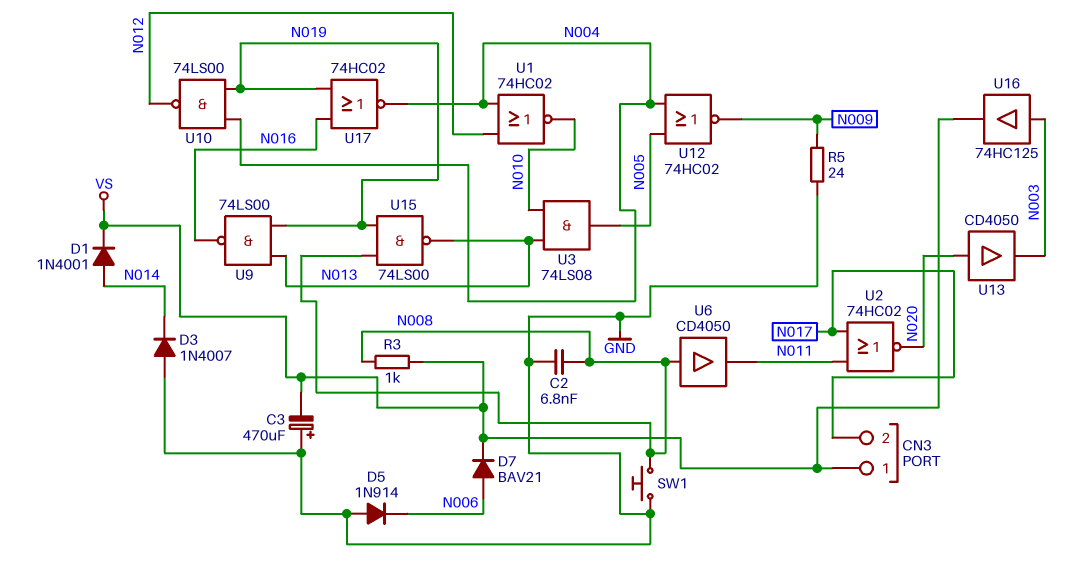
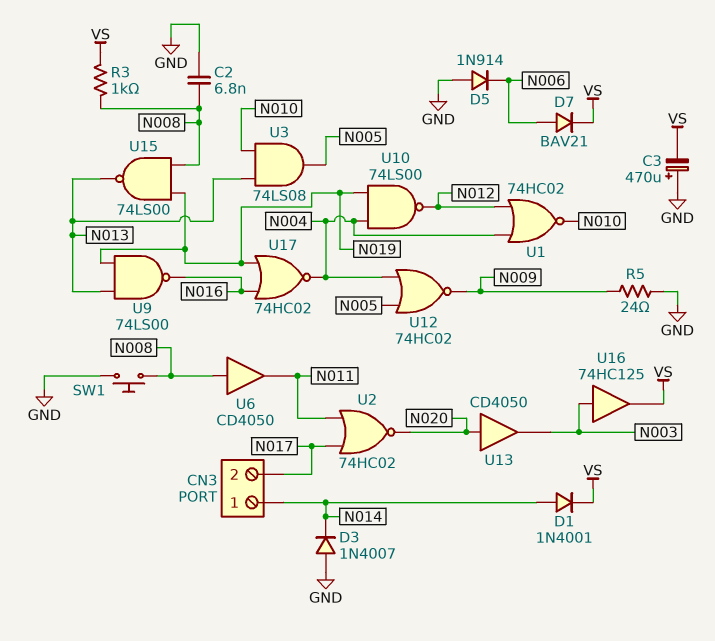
CN3 pin 1: VS -> N014

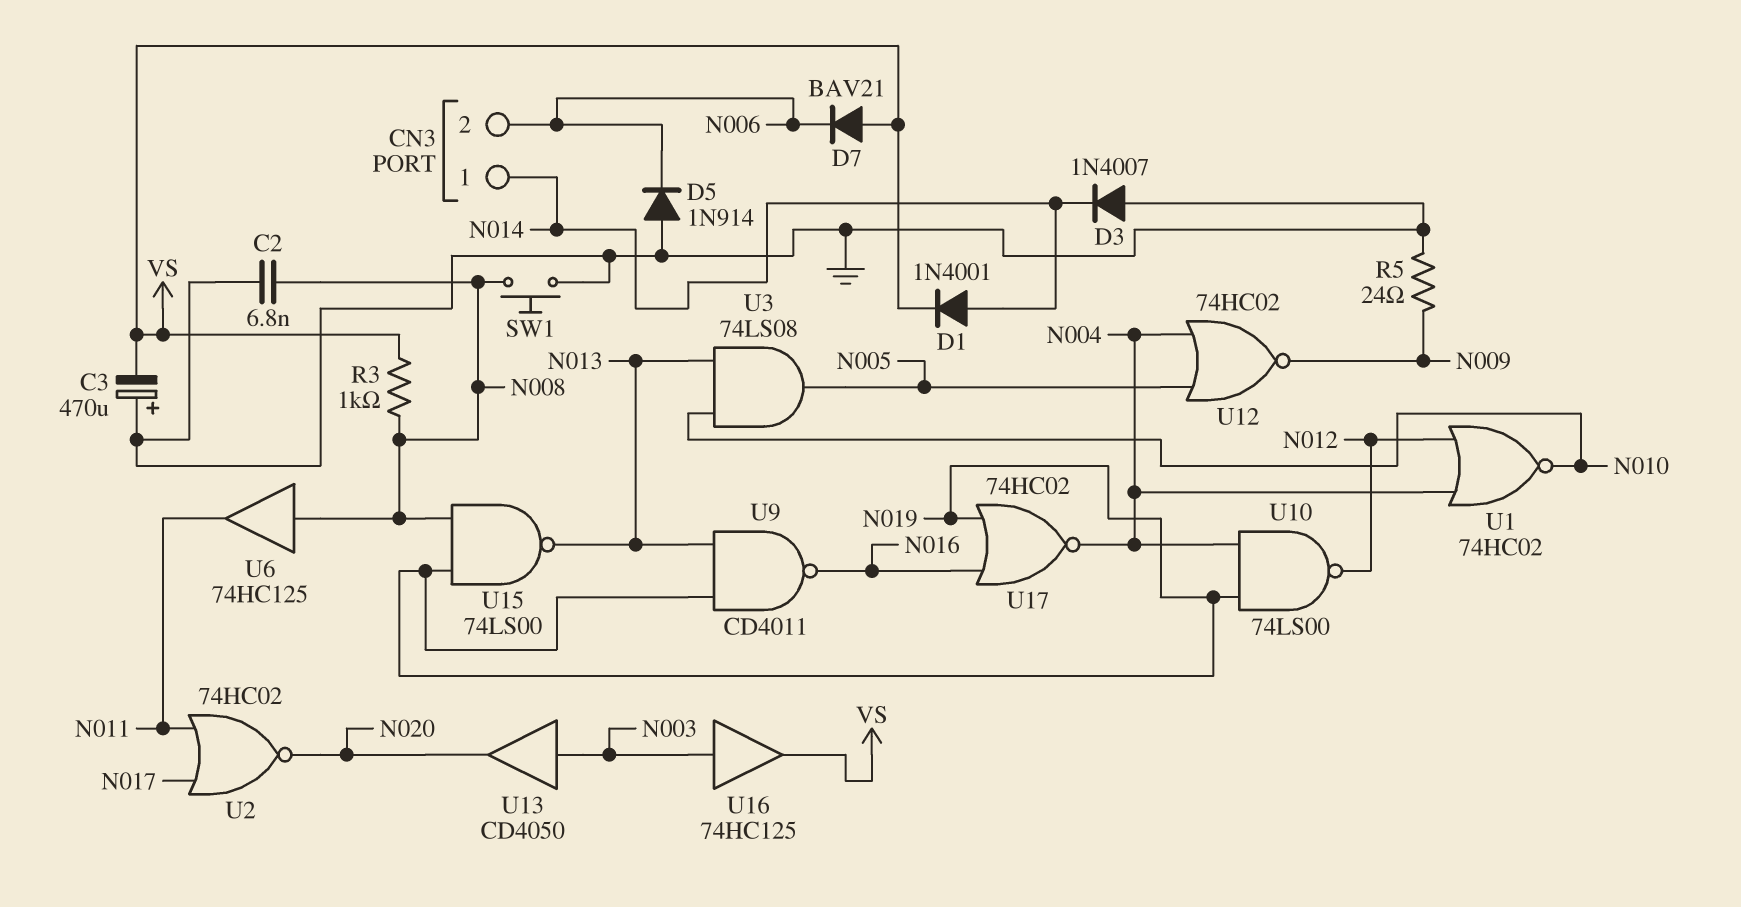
CN3 pin 2: N017 -> N006
D7: diode BAV21 (A N006, K VS) -> diode BAV21 (A VS, K N006)
U6: buffer CD4050 (in N008, out N011) -> buffer 74HC125 (in N008, out N011)
U9: NAND 74LS00 (in N013, in N019, out N016) -> NAND CD4011 (in N013, in N019, out N016)
U13: buffer CD4050 (in N020, out N003) -> buffer CD4050 (in N003, out N020)

